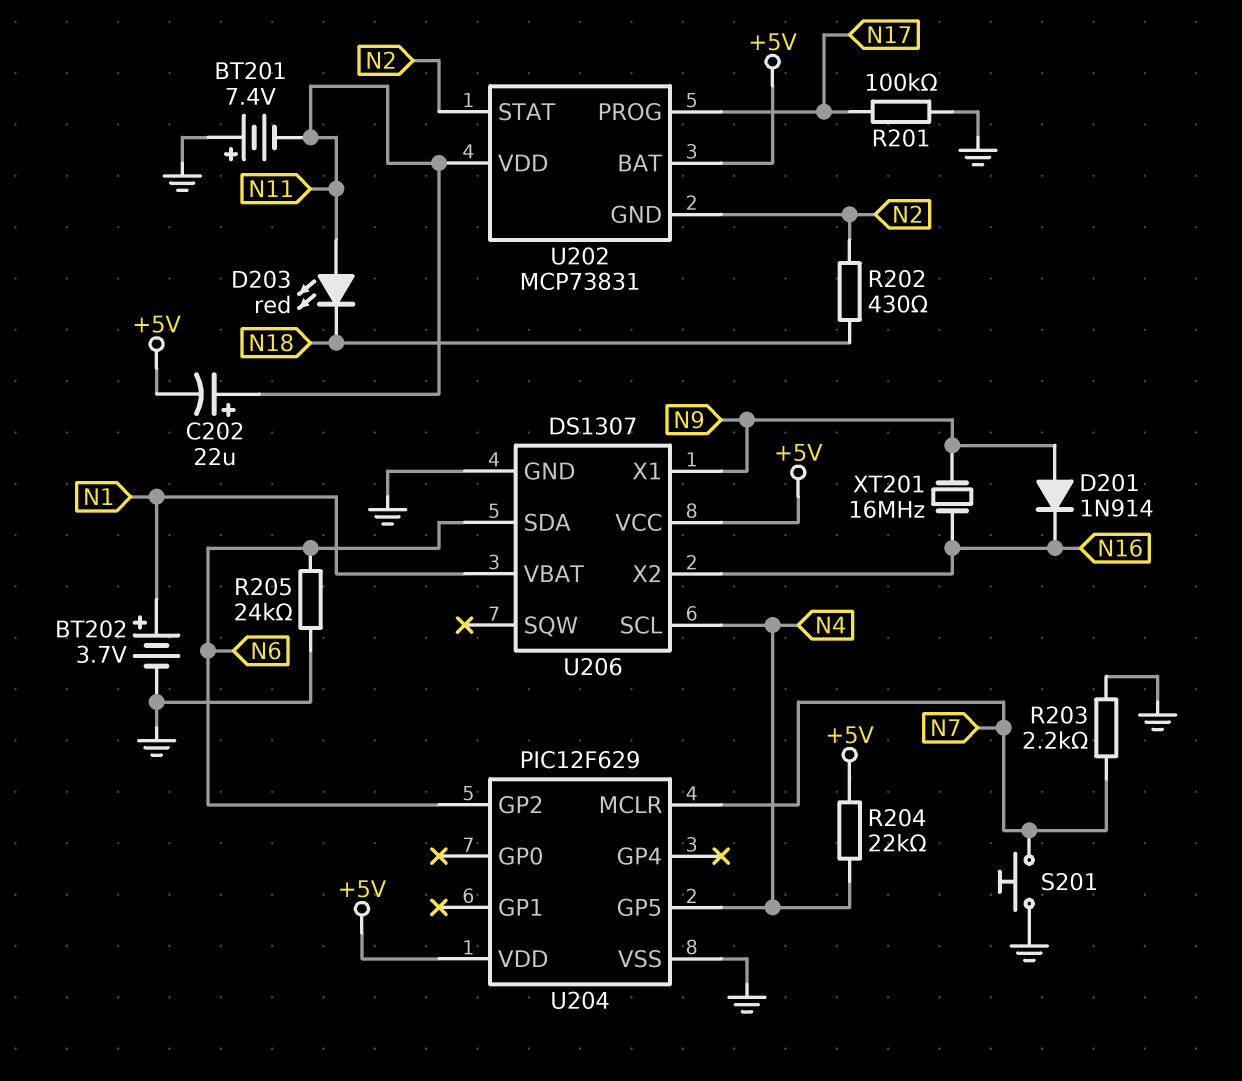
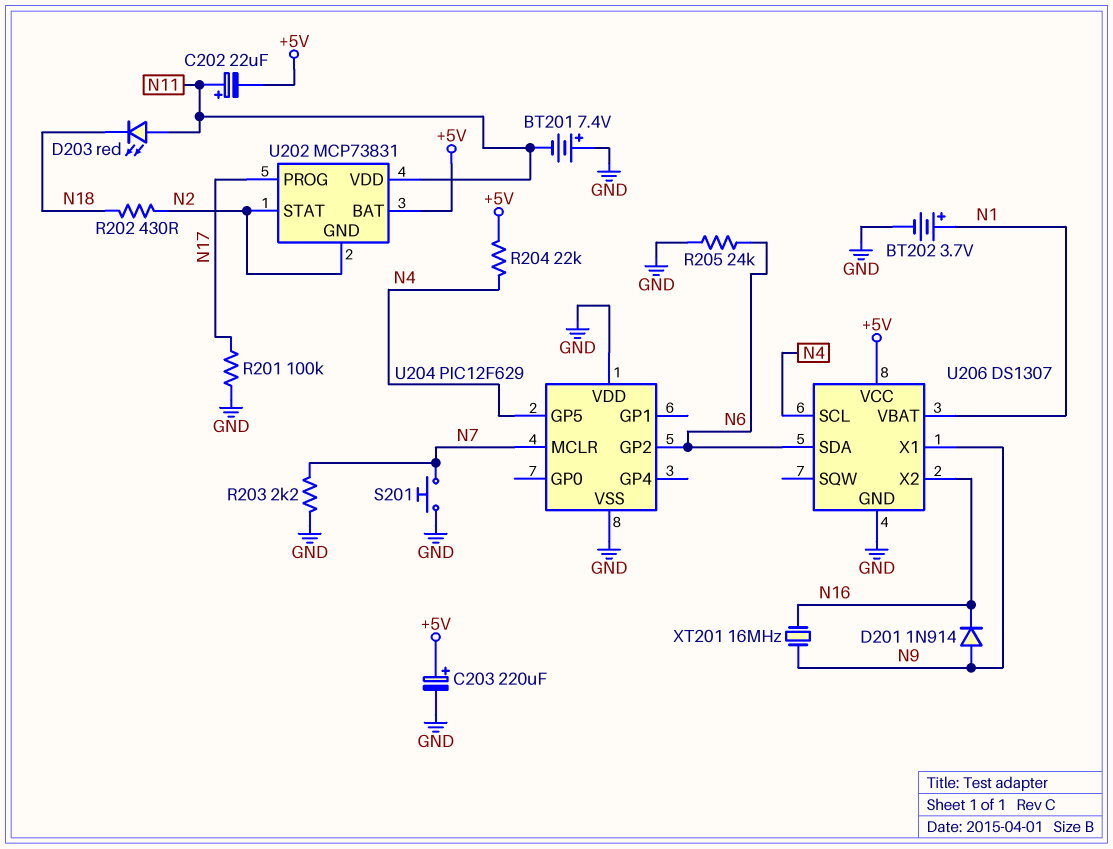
C203: none -> 220uF (plus +5V, minus GND)
U204 pin VDD: +5V -> GND

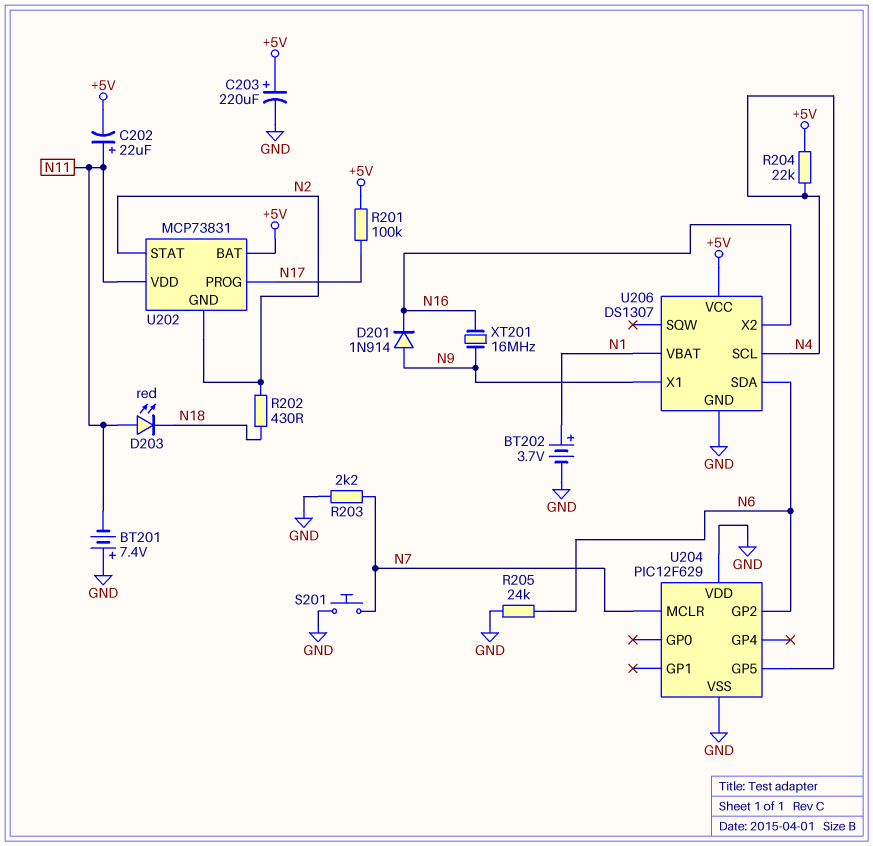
R201: 100k (GND, N17) -> 100k (+5V, N17)

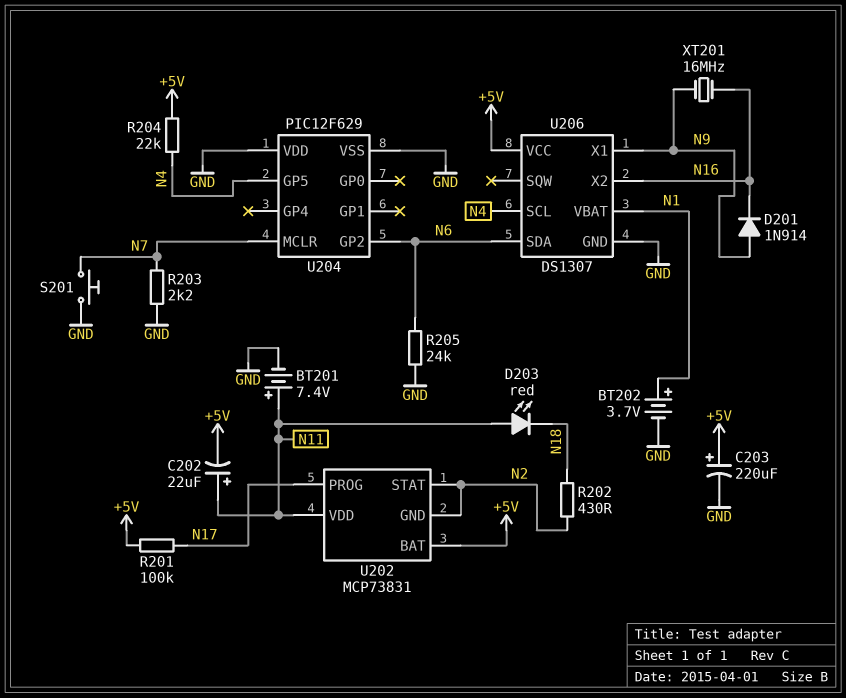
BT201: 7.4V (plus GND, minus N11) -> 7.4V (plus N11, minus GND)

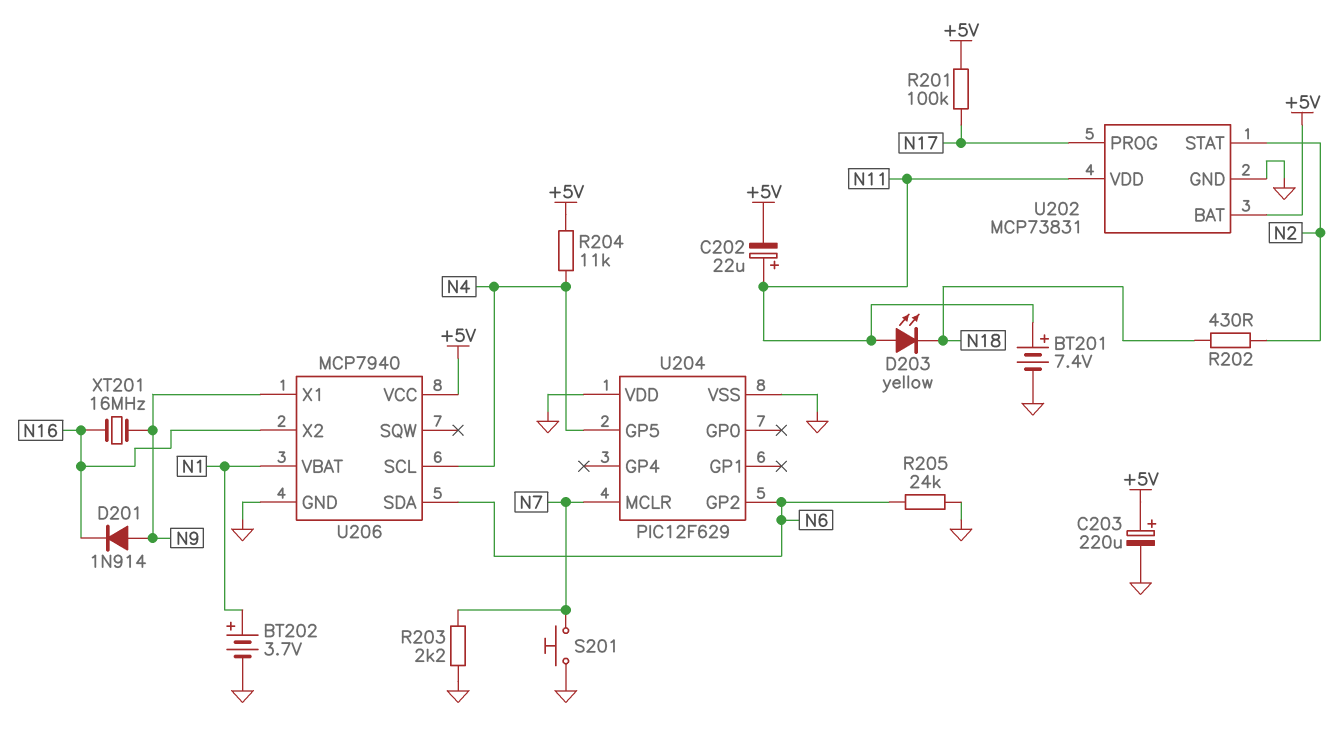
D203: LED red (A N11, K N18) -> LED yellow (A N11, K N18)
R204: 22k (+5V, N4) -> 11k (+5V, N4)
U202 pin GND: N2 -> GND
U206: DS1307 -> MCP7940

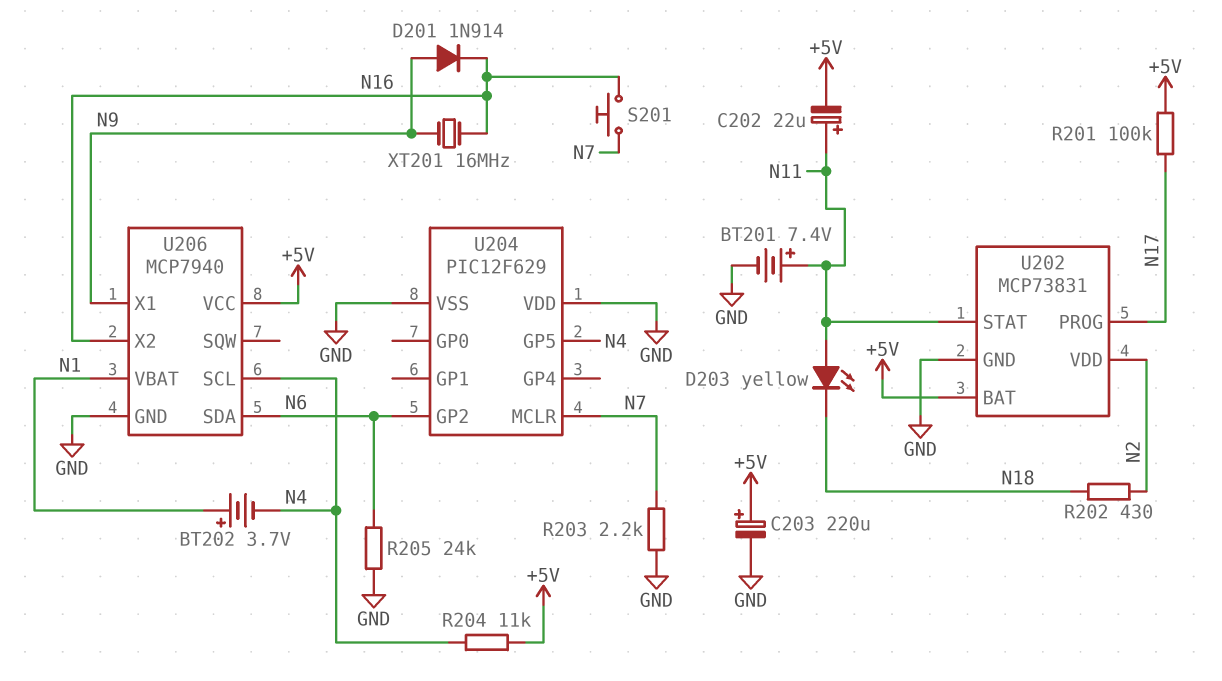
BT202: 3.7V (plus N1, minus GND) -> 3.7V (plus N1, minus N4)
S201: button (GND, N7) -> button (N7, N16)
U202 pin STAT: N2 -> N11
U202 pin VDD: N11 -> N2

